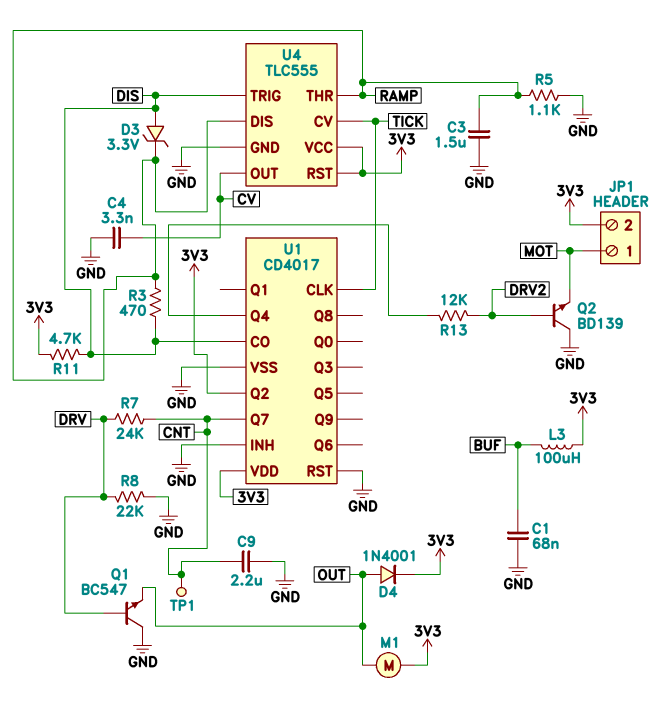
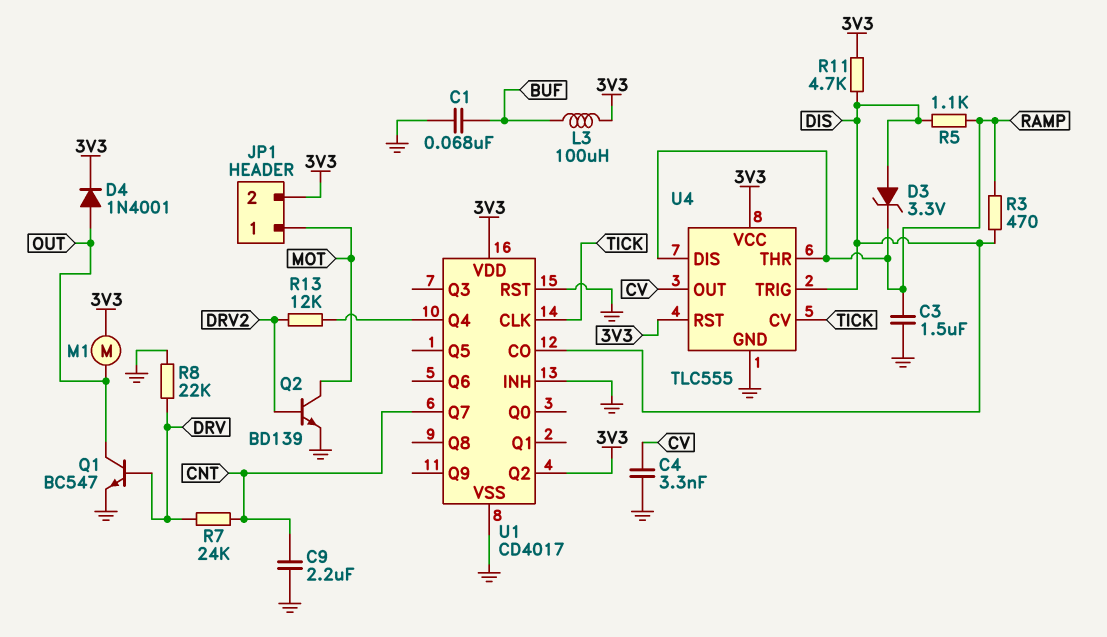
Q1: NPN BC547 (B DRV, C GND, E OUT) -> NPN BC547 (B DRV, C OUT, E GND)
Q2: NPN BD139 (B DRV2, C GND, E MOT) -> NPN BD139 (B DRV2, C MOT, E GND)
R5: 1.1k (GND, RAMP) -> 1.1k (DIS, RAMP)
TP1: test point (CNT) -> none

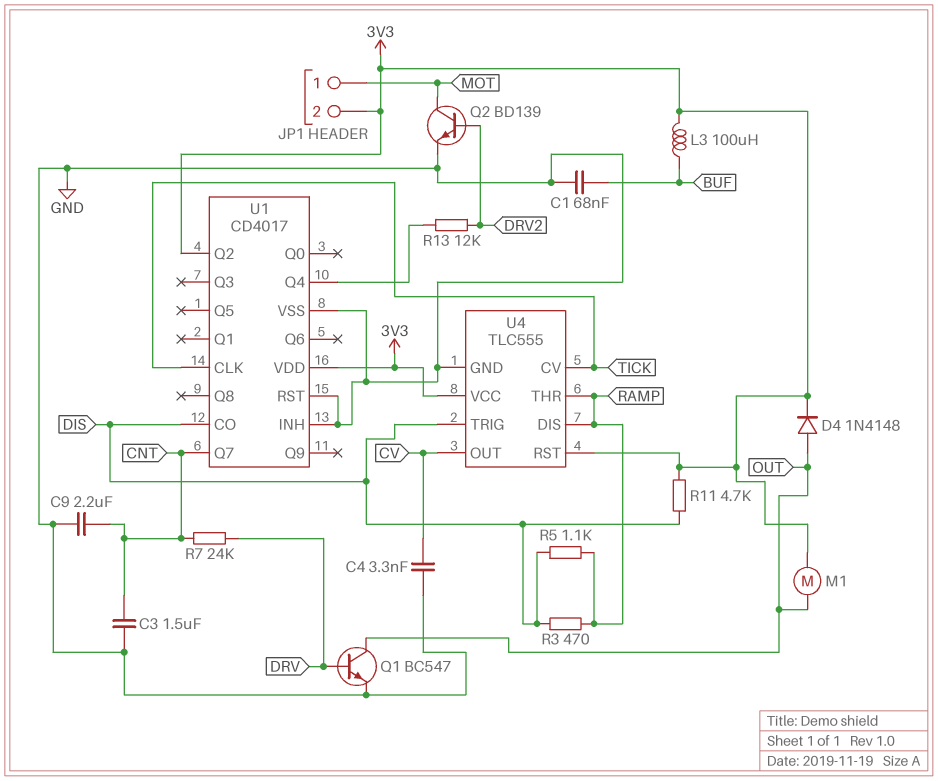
C3: 1.5uF (GND, RAMP) -> 1.5uF (CNT, GND)
D3: zener 3.3V (A DIS, K RAMP) -> none
D4: diode 1N4001 (A OUT, K 3V3) -> diode 1N4148 (A OUT, K 3V3)
R8: 22k (DRV, GND) -> none

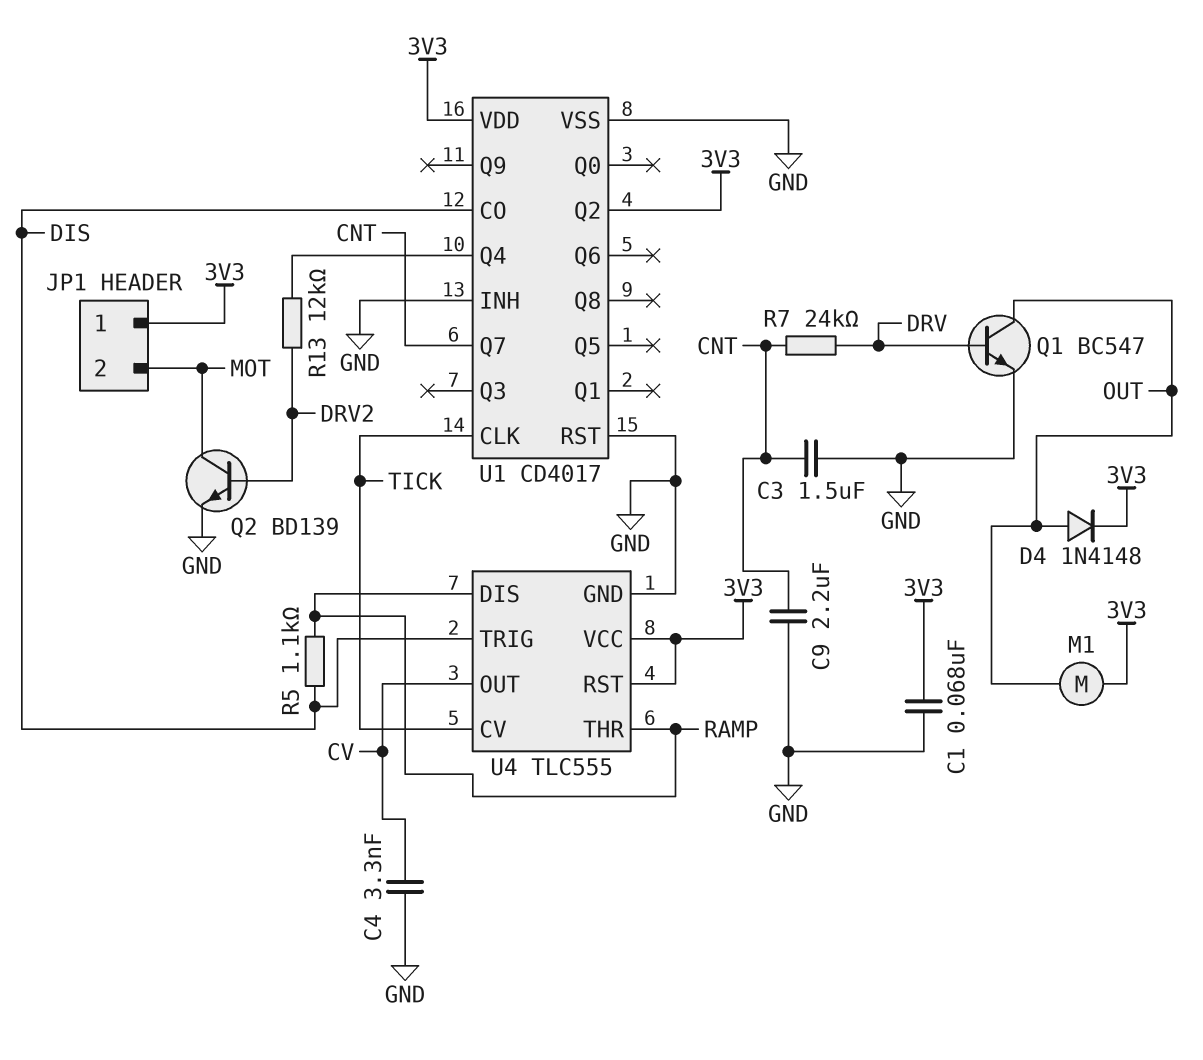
C1: 68nF (BUF, GND) -> 68nF (3V3, GND)
JP1 pin 1: MOT -> 3V3
JP1 pin 2: 3V3 -> MOT
L3: 100uH (3V3, BUF) -> none
R3: 470 (DIS, RAMP) -> none
R11: 4.7k (3V3, DIS) -> none

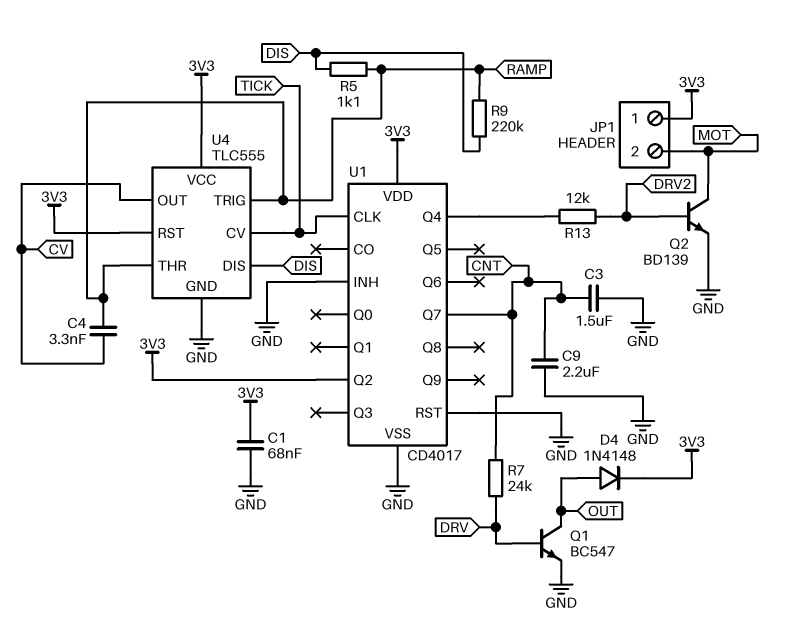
C4: 3.3nF (CV, GND) -> 3.3nF (CV, RAMP)
M1: motor (3V3, OUT) -> none
R9: none -> 220k (DIS, RAMP)
U1 pin CO: DIS -> none
U4 pin DIS: RAMP -> DIS
U4 pin TRIG: DIS -> RAMP

